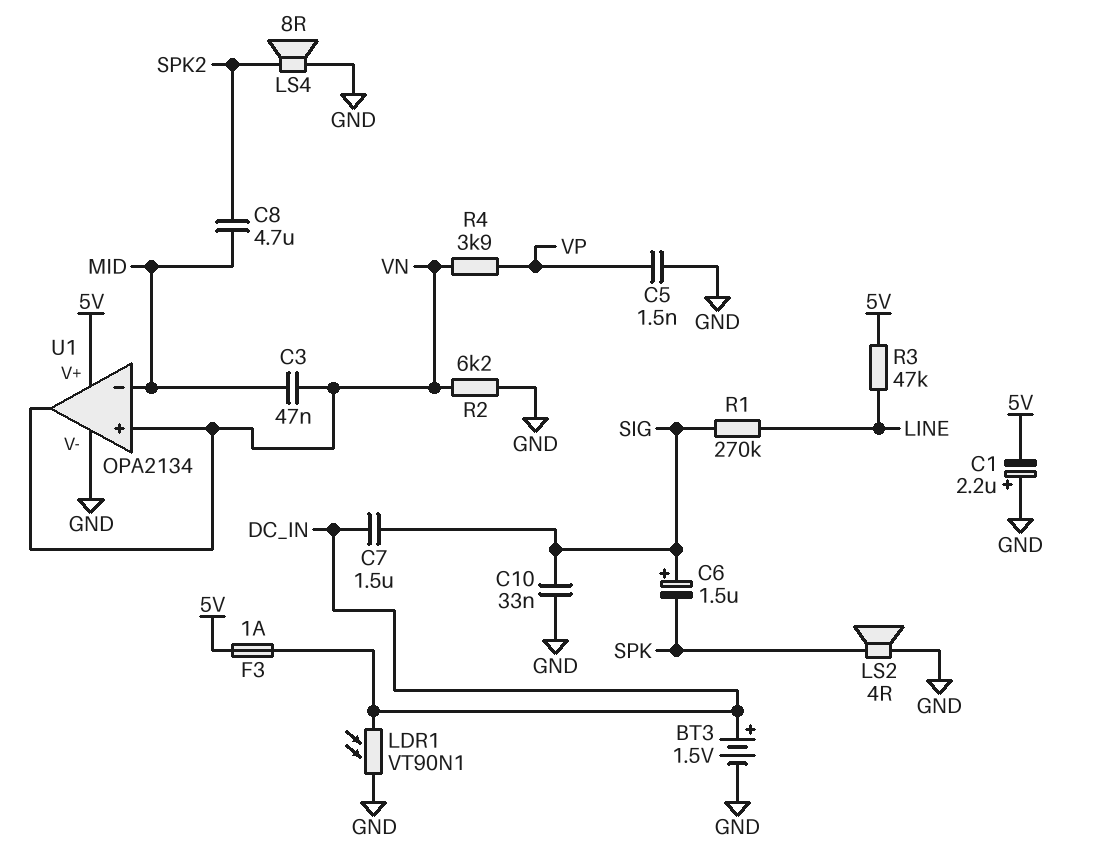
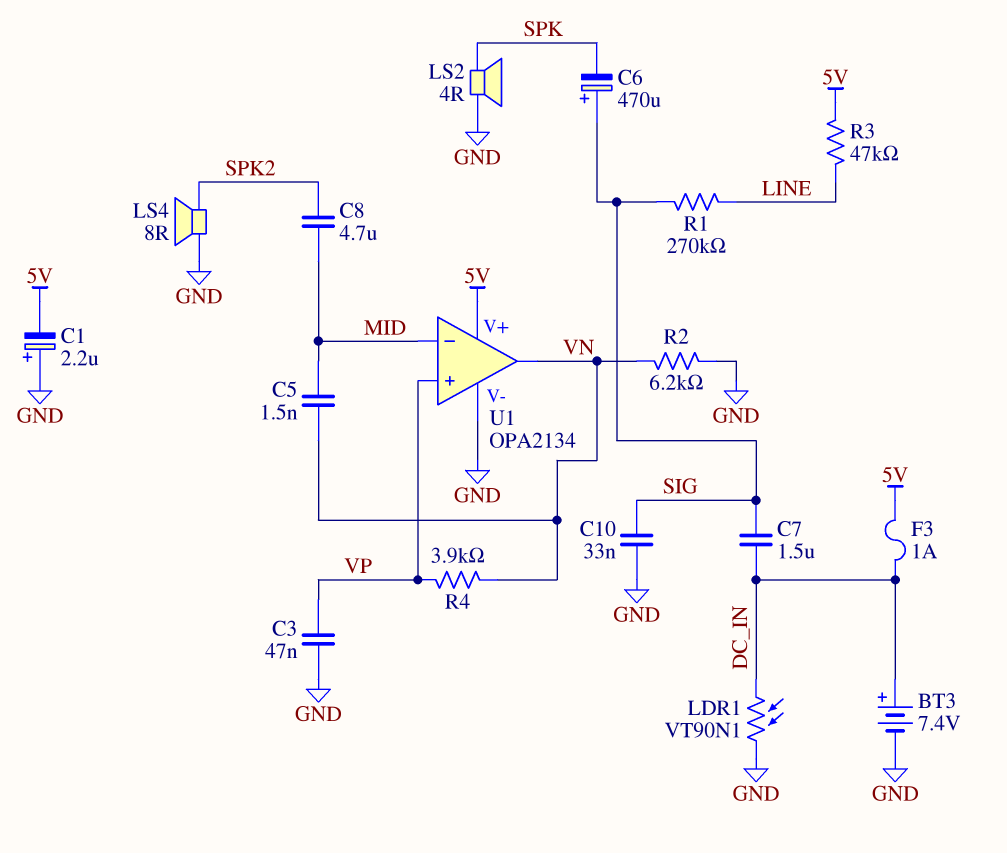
BT3: 1.5V (plus DC_IN, minus GND) -> 7.4V (plus DC_IN, minus GND)
C3: 47nF (MID, VN) -> 47nF (GND, VP)
C5: 1.5nF (GND, VP) -> 1.5nF (MID, VN)
C6: 1.5uF (plus SIG, minus SPK) -> 470uF (plus SIG, minus SPK)
U1 pin in+: VN -> VP

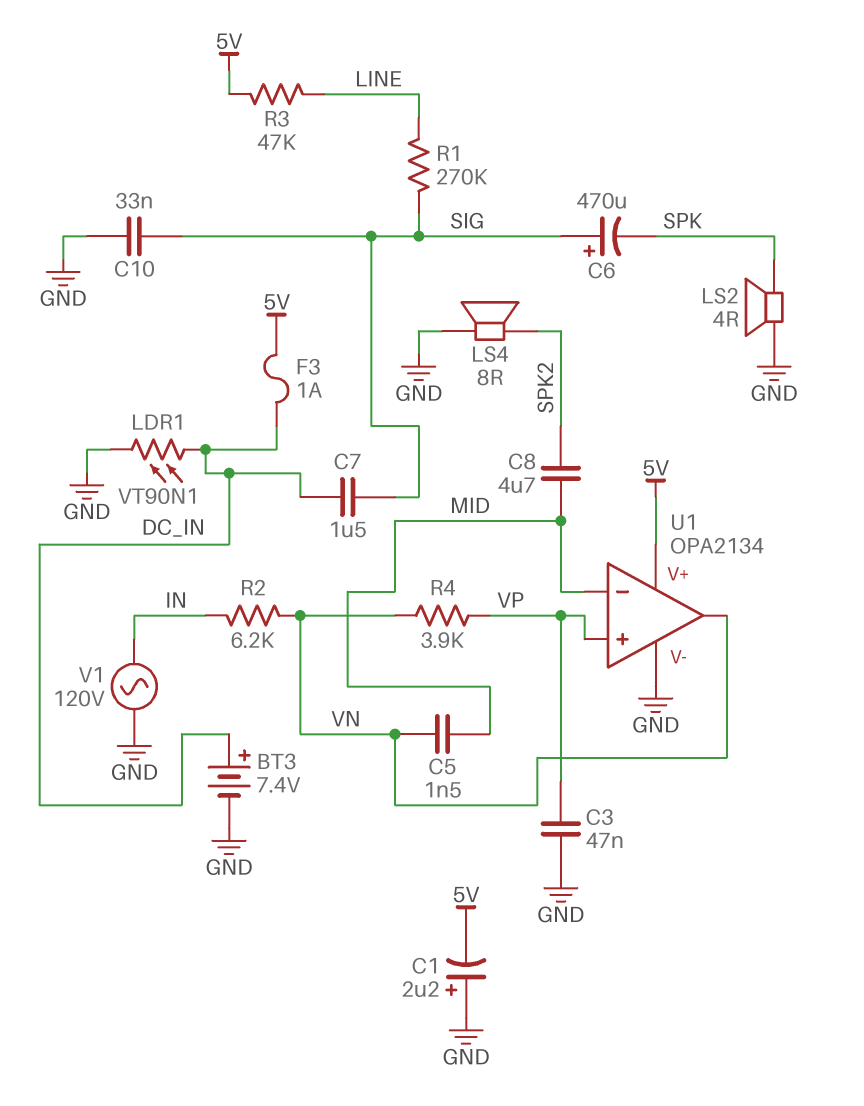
R2: 6.2k (GND, VN) -> 6.2k (IN, VN)
V1: none -> AC 120V (GND, IN)

